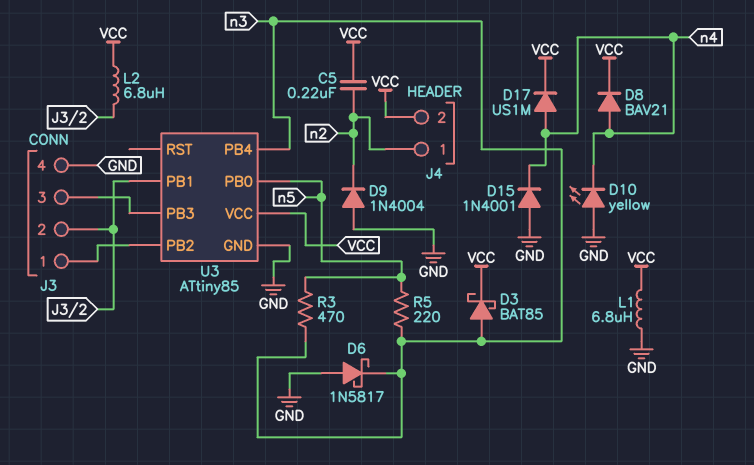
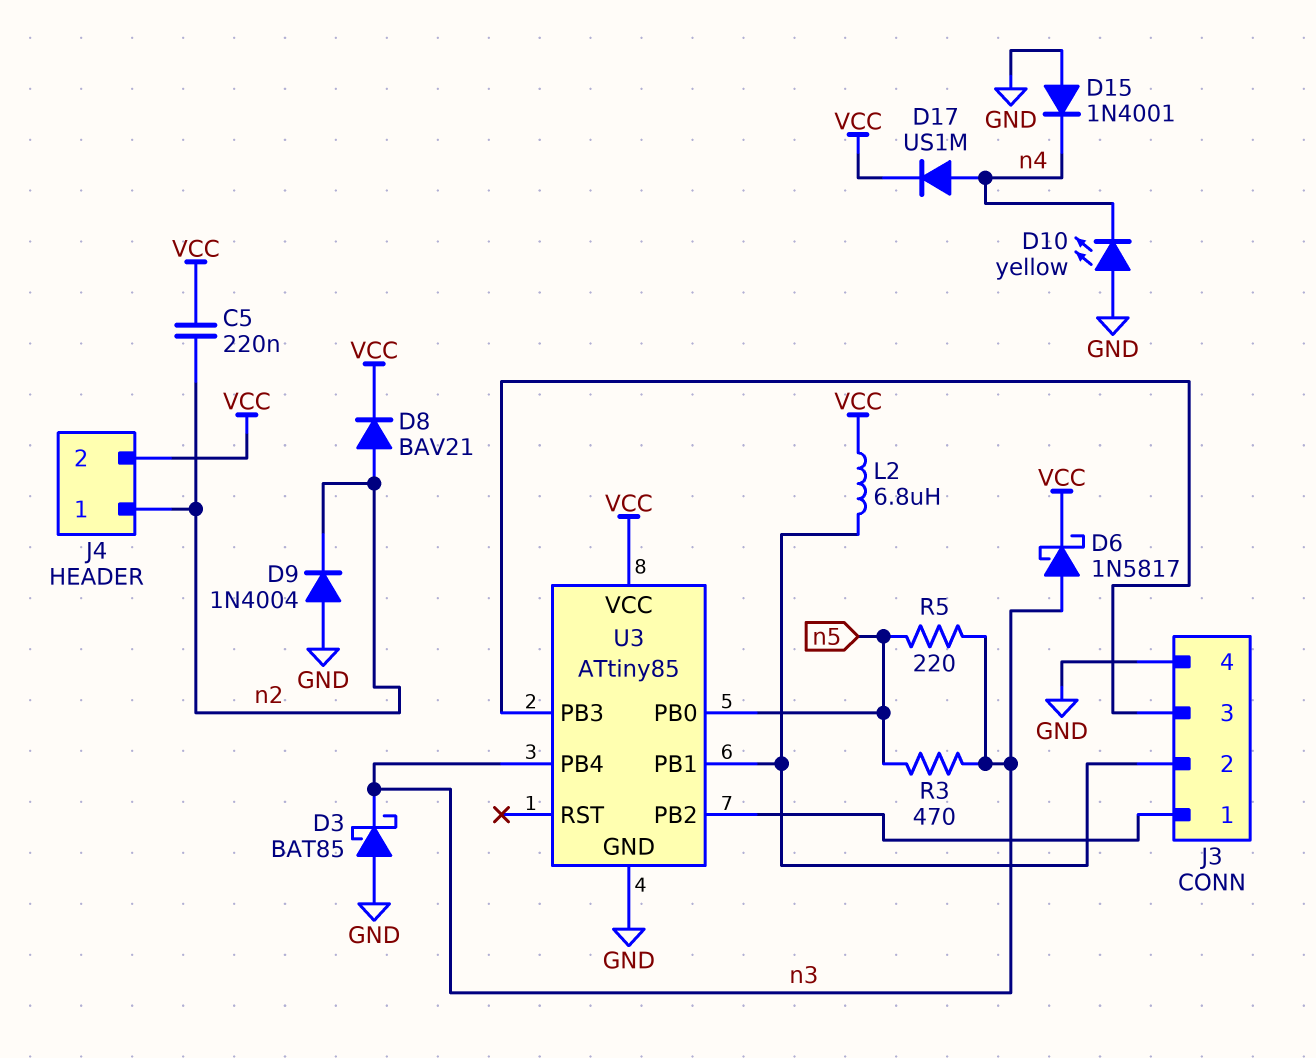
D3: schottky BAT85 (A n3, K VCC) -> schottky BAT85 (A GND, K n3)
D6: schottky 1N5817 (A GND, K n3) -> schottky 1N5817 (A n3, K VCC)
D8: diode BAV21 (A n4, K VCC) -> diode BAV21 (A n2, K VCC)
L1: 6.8uH (GND, VCC) -> none

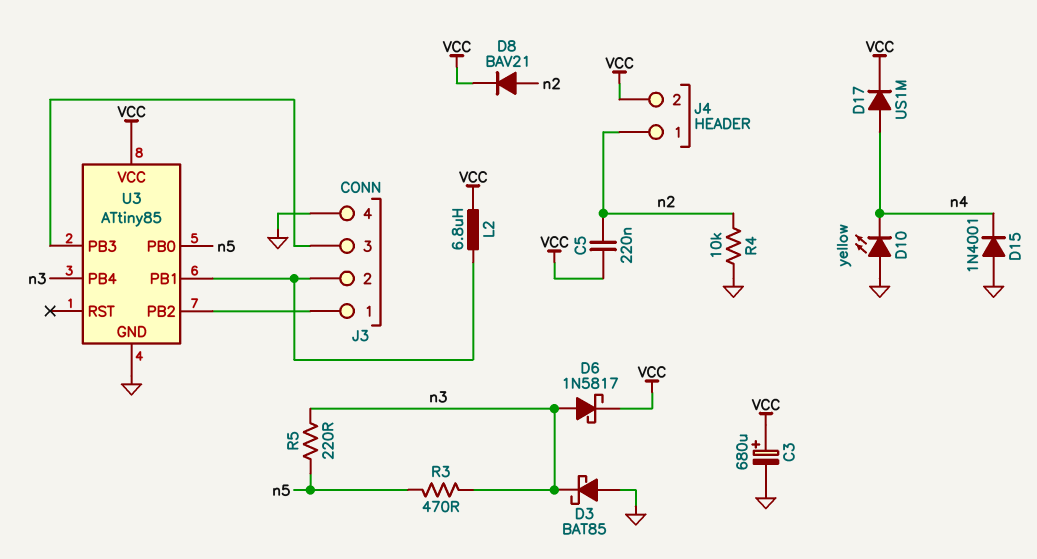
C3: none -> 680uF (plus VCC, minus GND)
D9: diode 1N4004 (A GND, K n2) -> none
R4: none -> 10k (GND, n2)

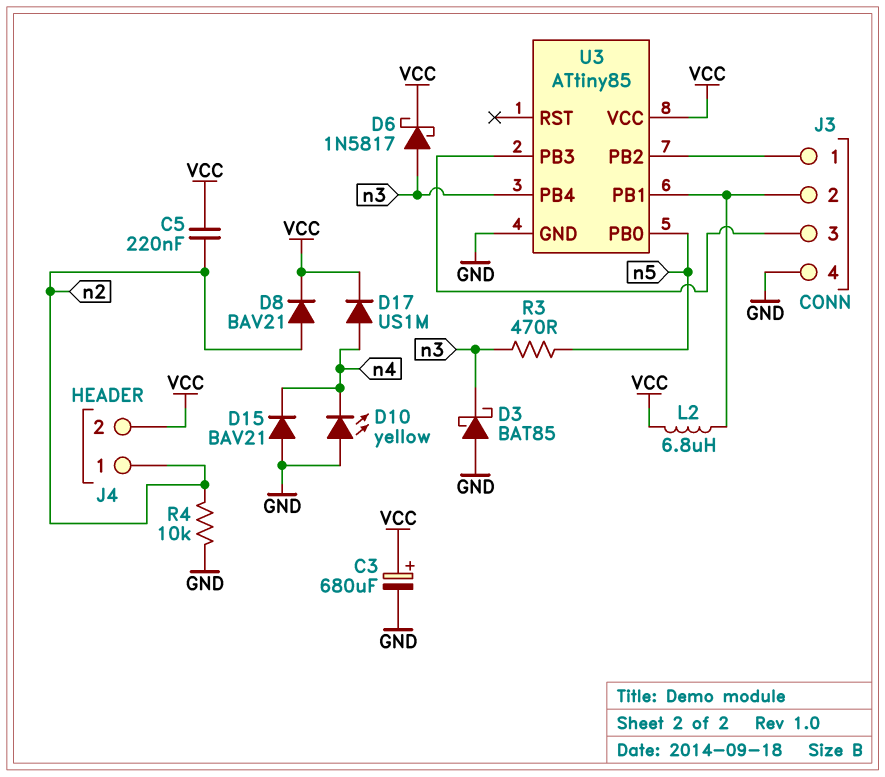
D15: diode 1N4001 (A GND, K n4) -> diode BAV21 (A GND, K n4)
R5: 220 (n3, n5) -> none

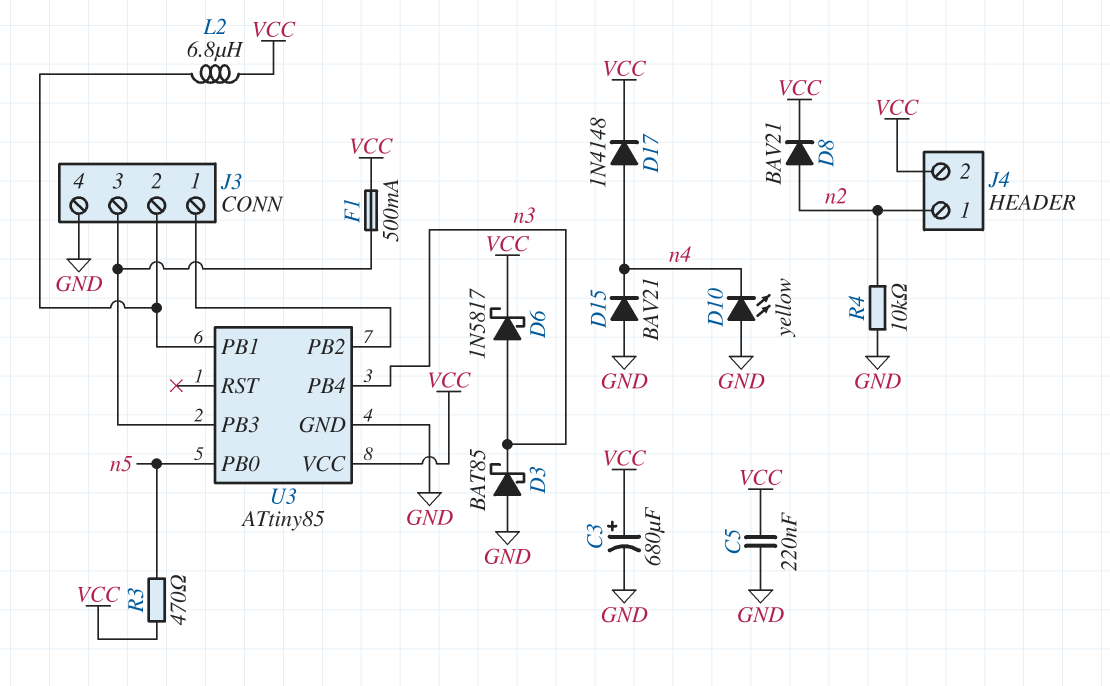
C5: 220nF (VCC, n2) -> 220nF (GND, VCC)
D17: diode US1M (A n4, K VCC) -> diode 1N4148 (A n4, K VCC)
F1: none -> 500mA (J3/3, VCC)
R3: 470 (n3, n5) -> 470 (VCC, n5)

